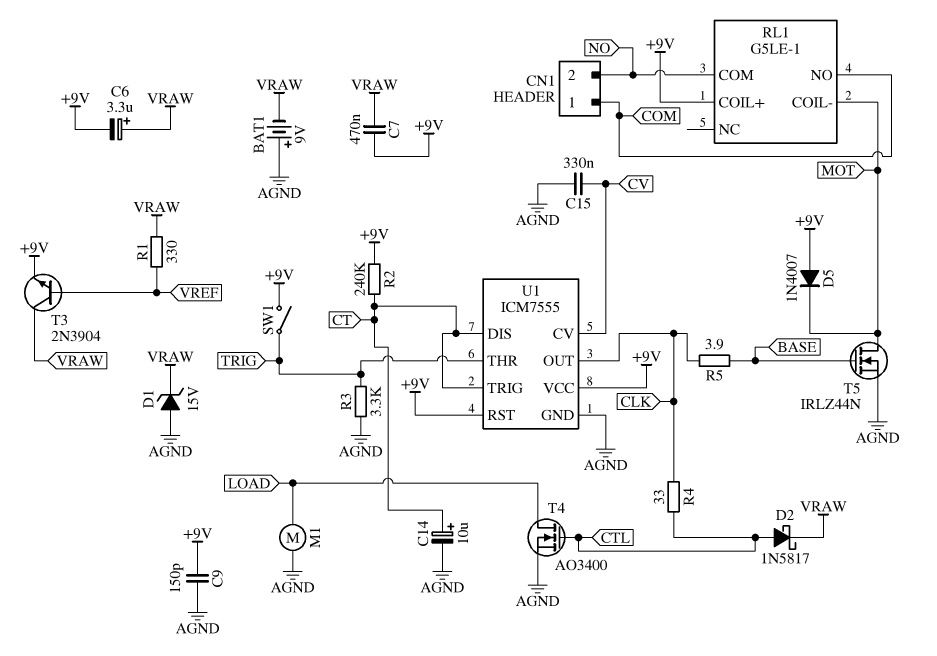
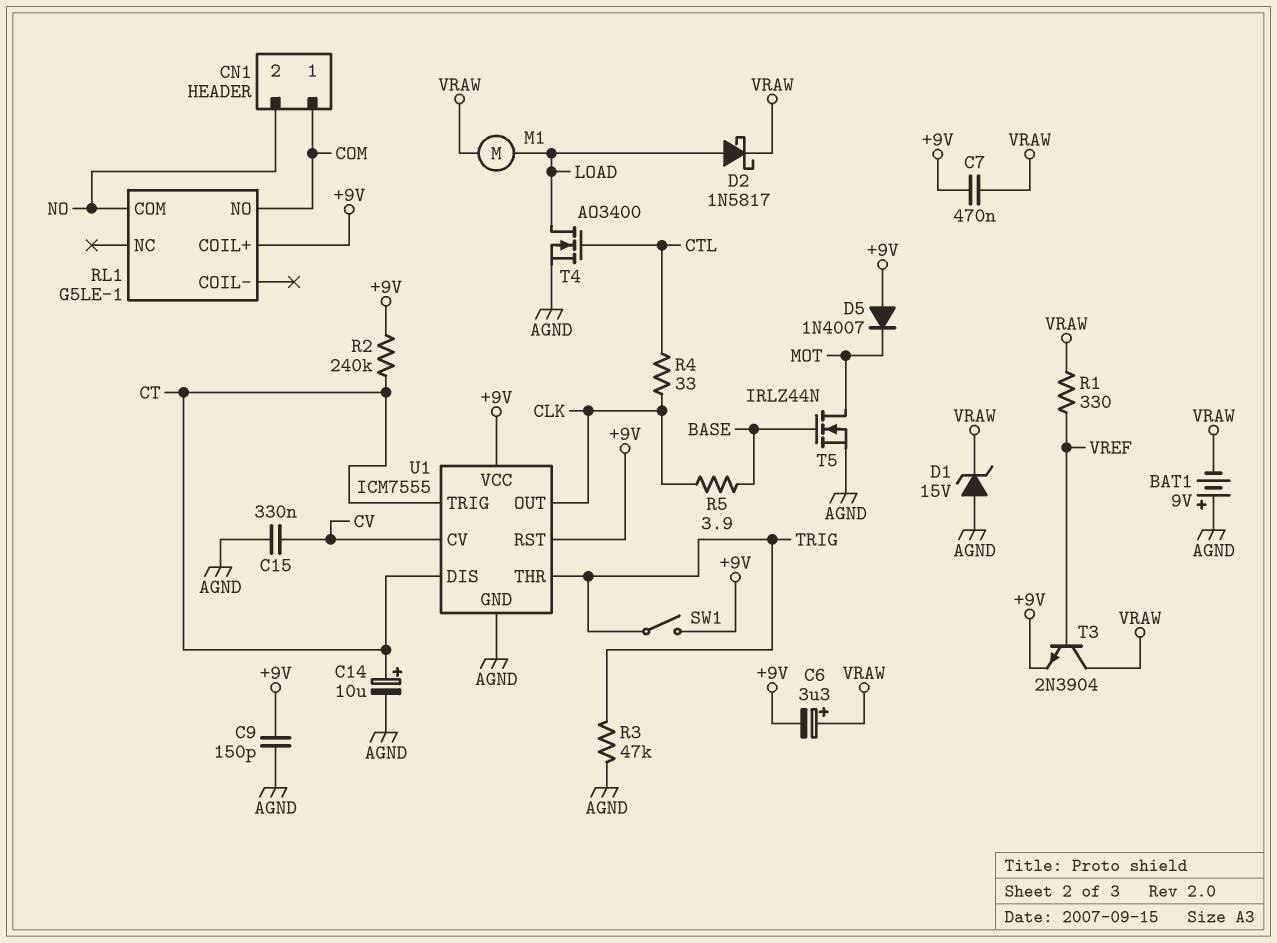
D2: schottky 1N5817 (A CTL, K VRAW) -> schottky 1N5817 (A LOAD, K VRAW)
M1: motor (AGND, LOAD) -> motor (LOAD, VRAW)
R3: 3.3k (AGND, TRIG) -> 47k (AGND, TRIG)
RL1 pin COIL-: MOT -> none

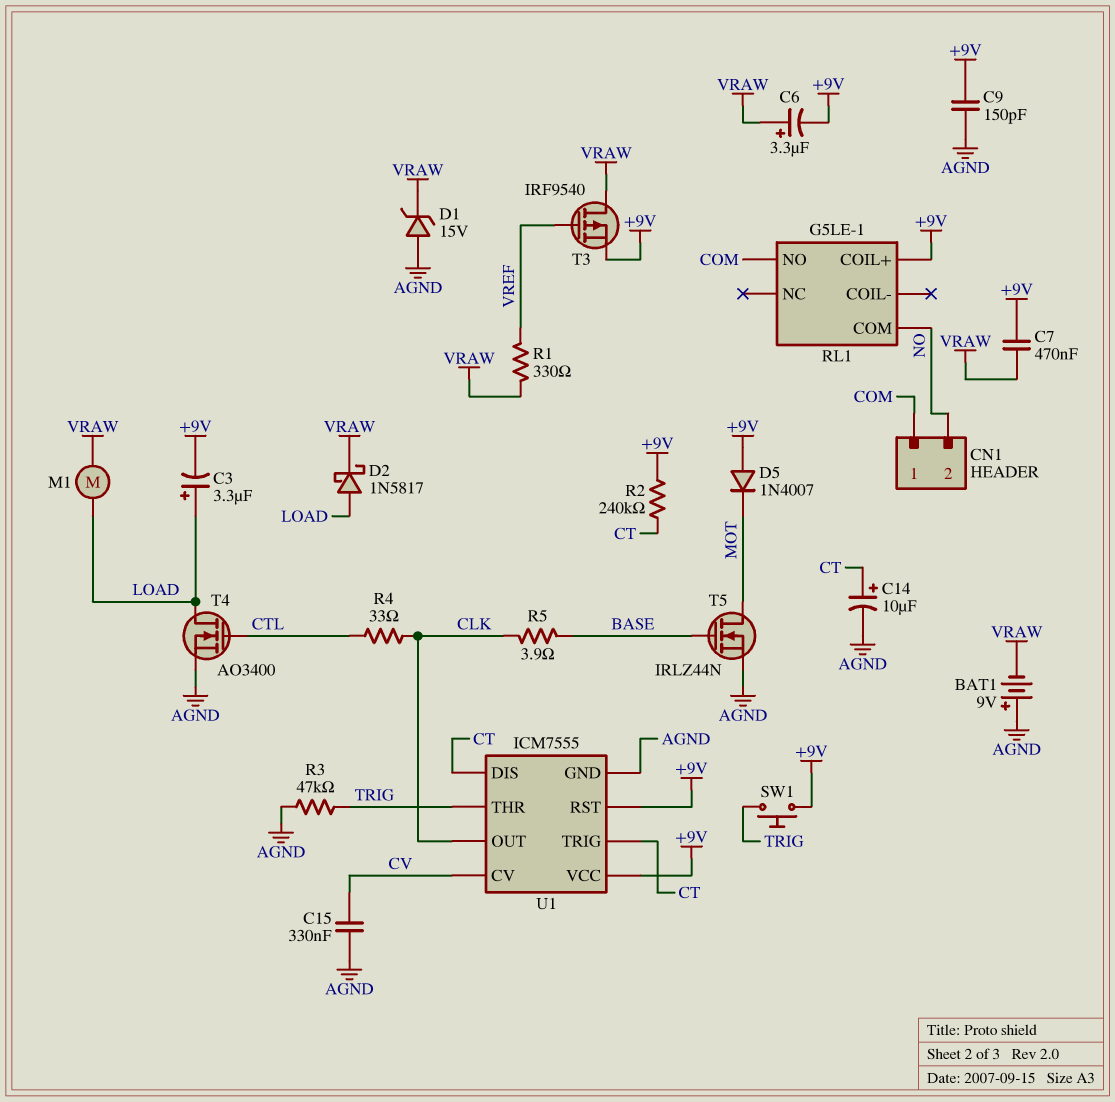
C3: none -> 3.3uF (plus LOAD, minus +9V)
SW1: switch (+9V, TRIG) -> button (+9V, TRIG)
T3: NPN 2N3904 (B VREF, C VRAW, E +9V) -> PMOS IRF9540 (G VREF, D VRAW, S +9V)

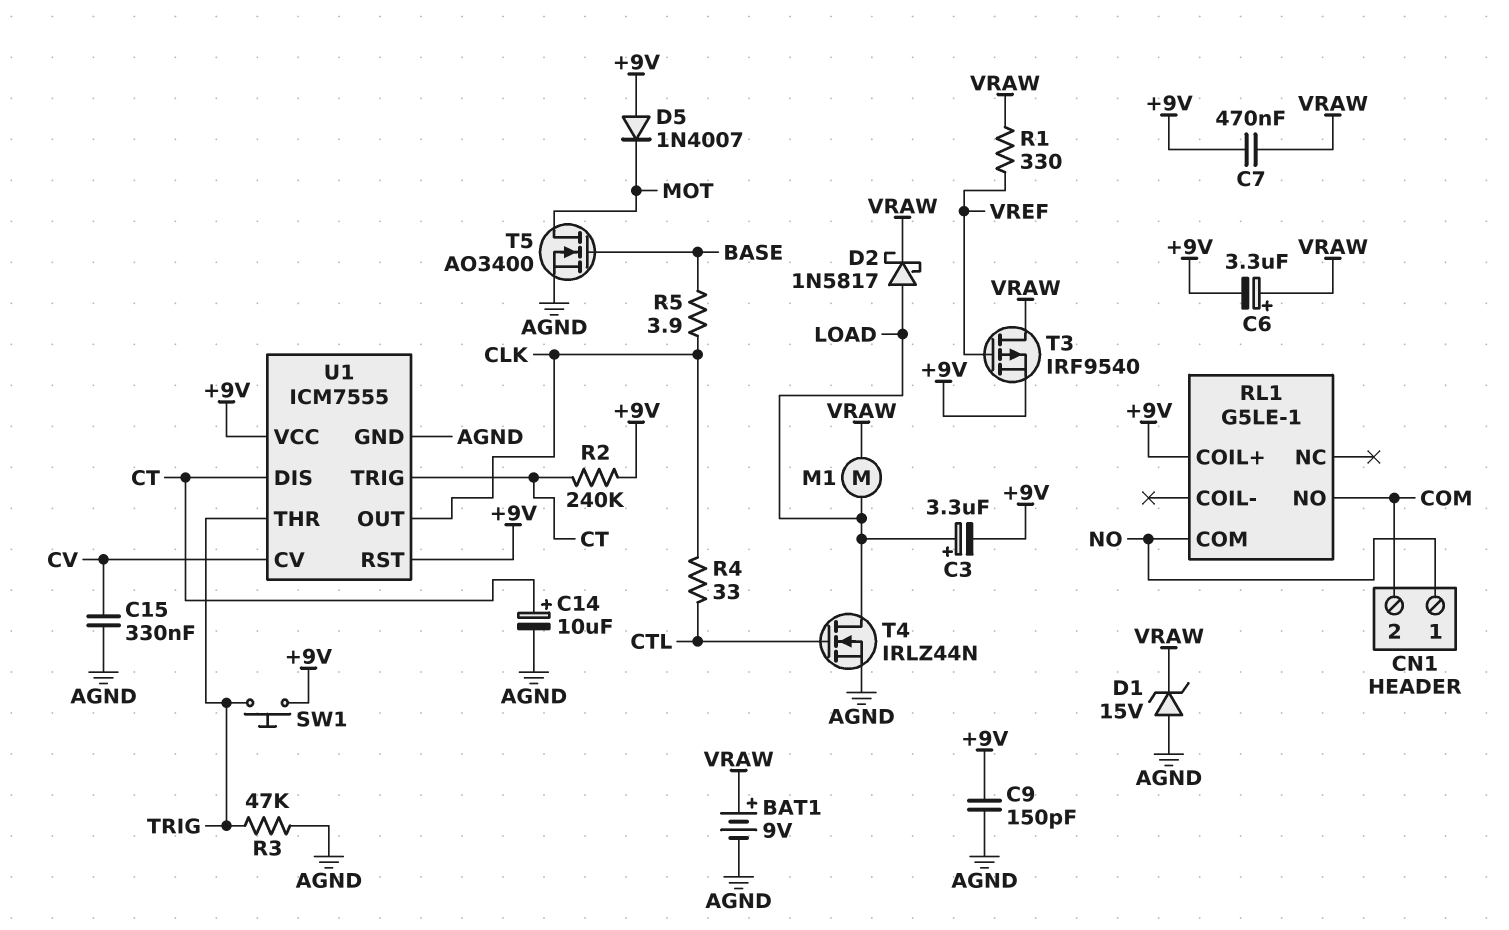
BAT1: 9V (plus AGND, minus VRAW) -> 9V (plus VRAW, minus AGND)
CN1 pin 1: COM -> NO
CN1 pin 2: NO -> COM
T4: NMOS AO3400 (G CTL, D LOAD, S AGND) -> NMOS IRLZ44N (G CTL, D LOAD, S AGND)
T5: NMOS IRLZ44N (G BASE, D MOT, S AGND) -> NMOS AO3400 (G BASE, D MOT, S AGND)

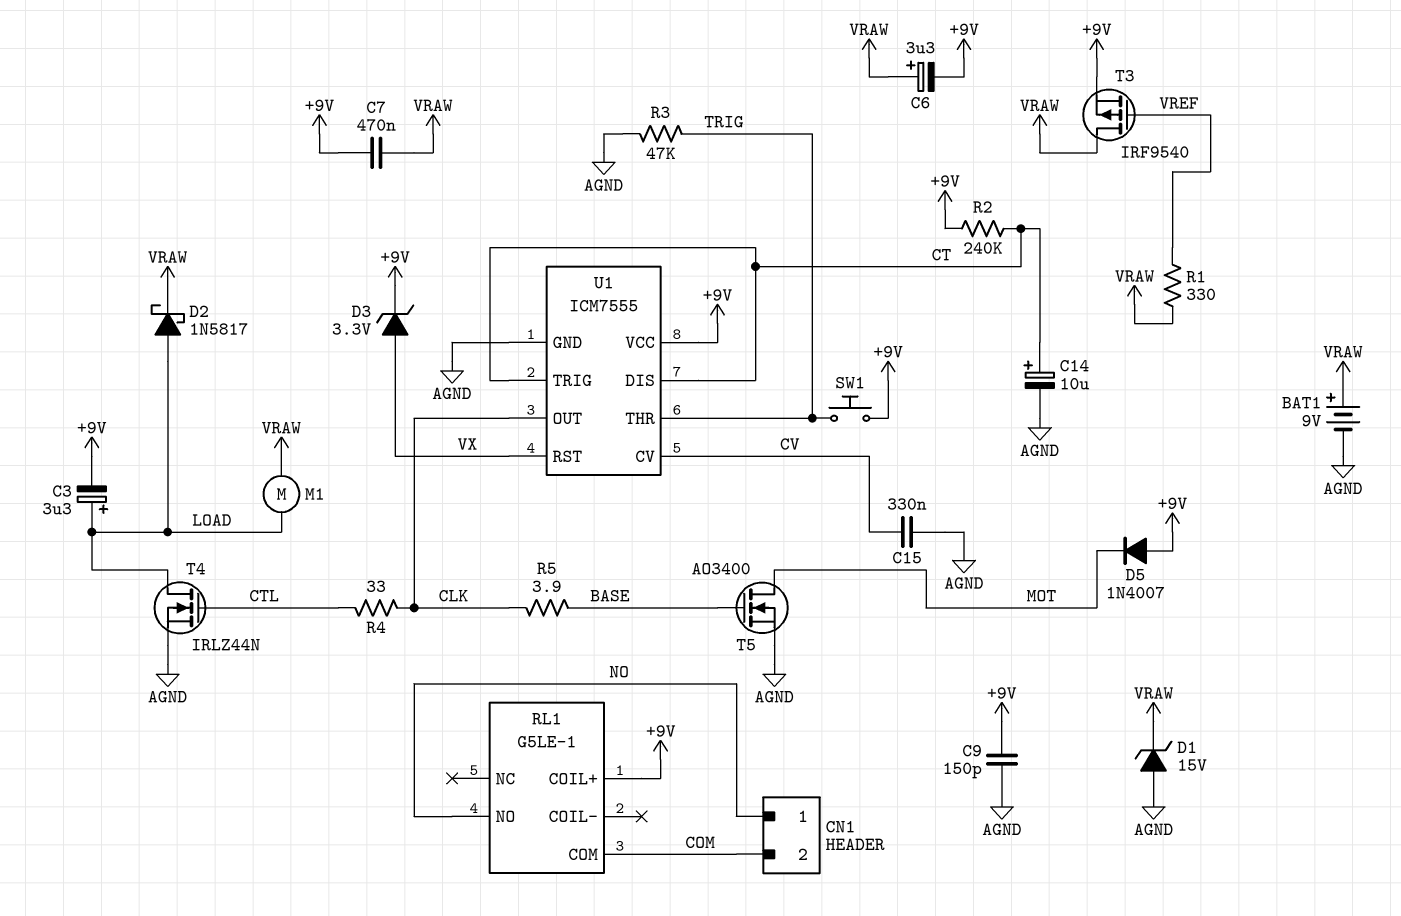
D3: none -> zener 3.3V (A VX, K +9V)
RL1 pin COM: NO -> COM
RL1 pin NO: COM -> NO
U1 pin RST: +9V -> VX

